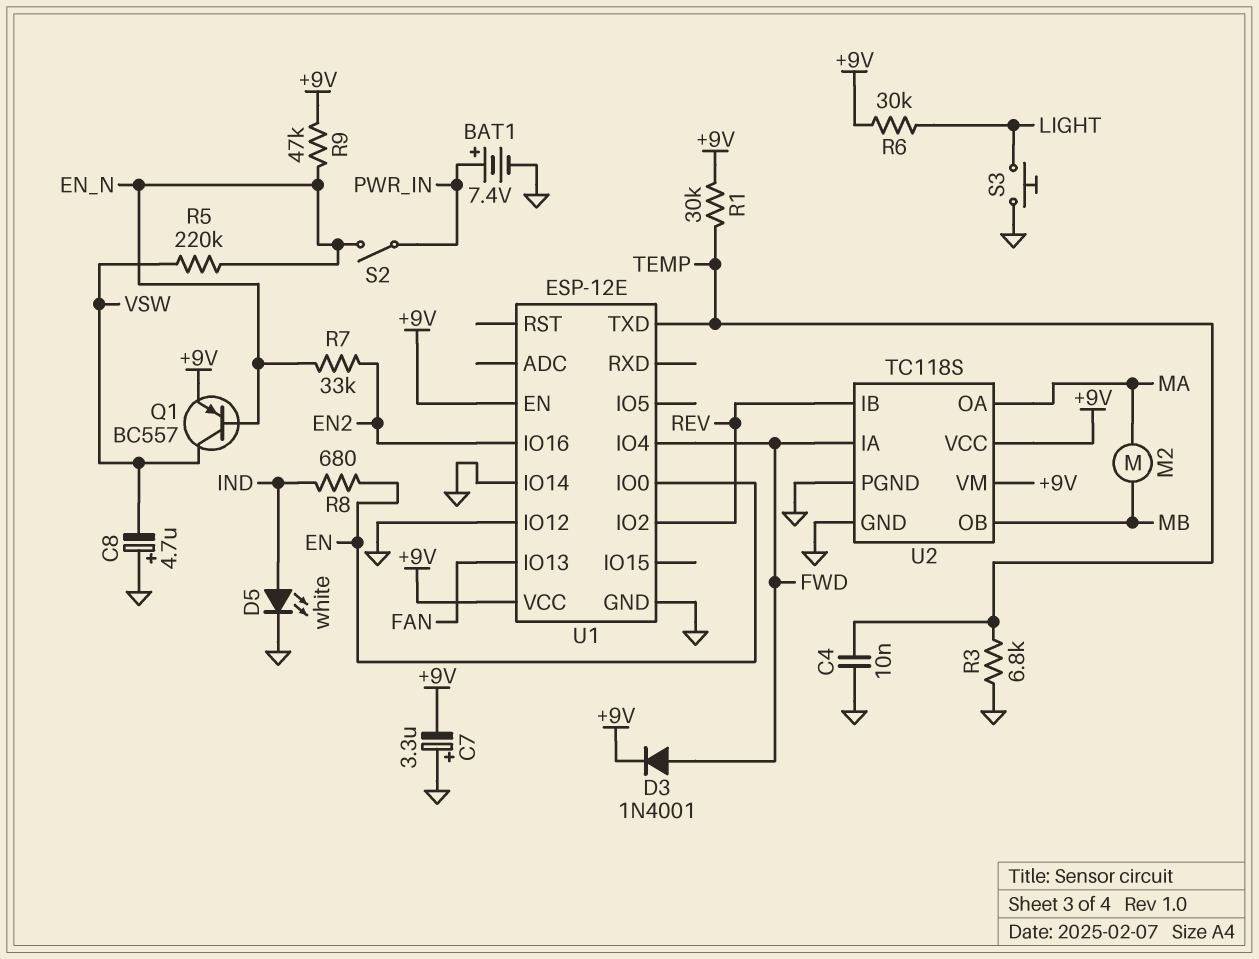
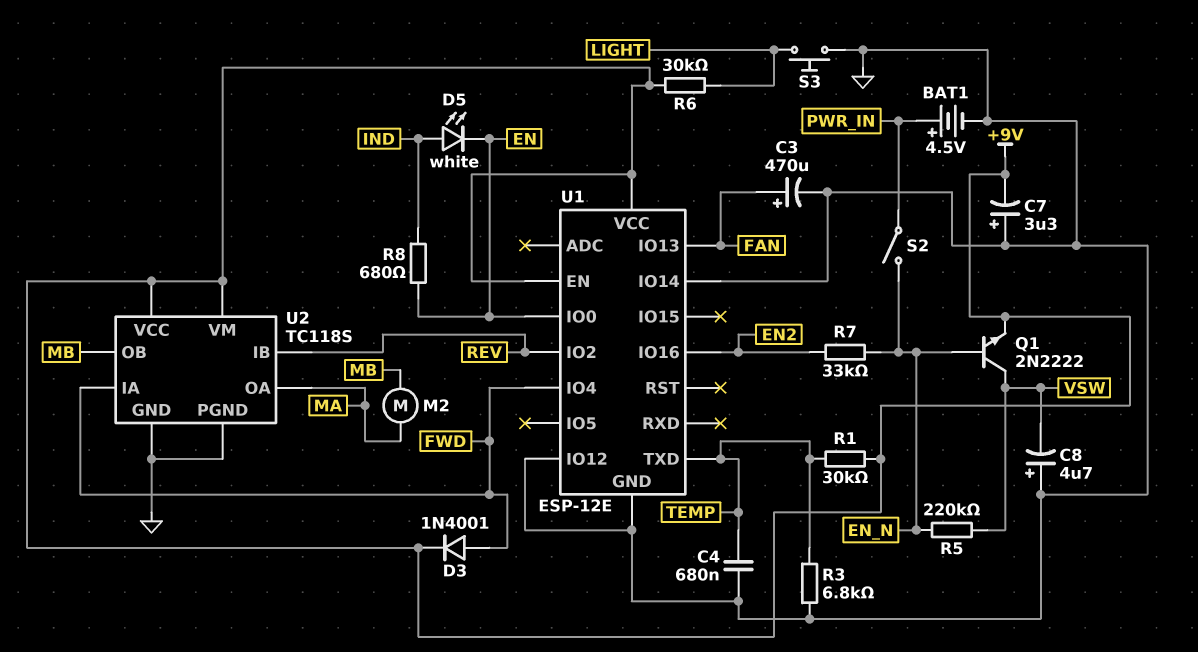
BAT1: 7.4V (plus PWR_IN, minus GND) -> 4.5V (plus PWR_IN, minus GND)
C3: none -> 470uF (plus FAN, minus GND)
C4: 10nF (GND, TEMP) -> 680nF (GND, TEMP)
D5: LED white (A IND, K GND) -> LED white (A IND, K EN)
Q1: PNP BC557 (B EN_N, C VSW, E +9V) -> NPN 2N2222 (B EN_N, C VSW, E +9V)
R9: 47k (+9V, EN_N) -> none

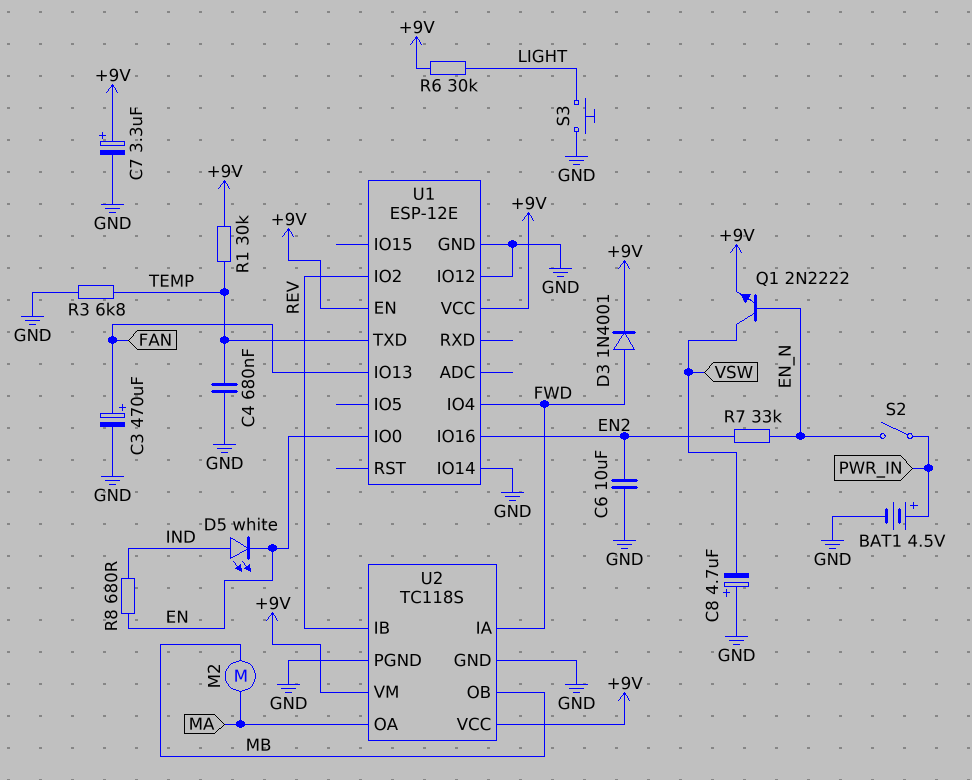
C6: none -> 10uF (EN2, GND)
C7: 3.3uF (plus GND, minus +9V) -> 3.3uF (plus +9V, minus GND)
R5: 220k (EN_N, VSW) -> none

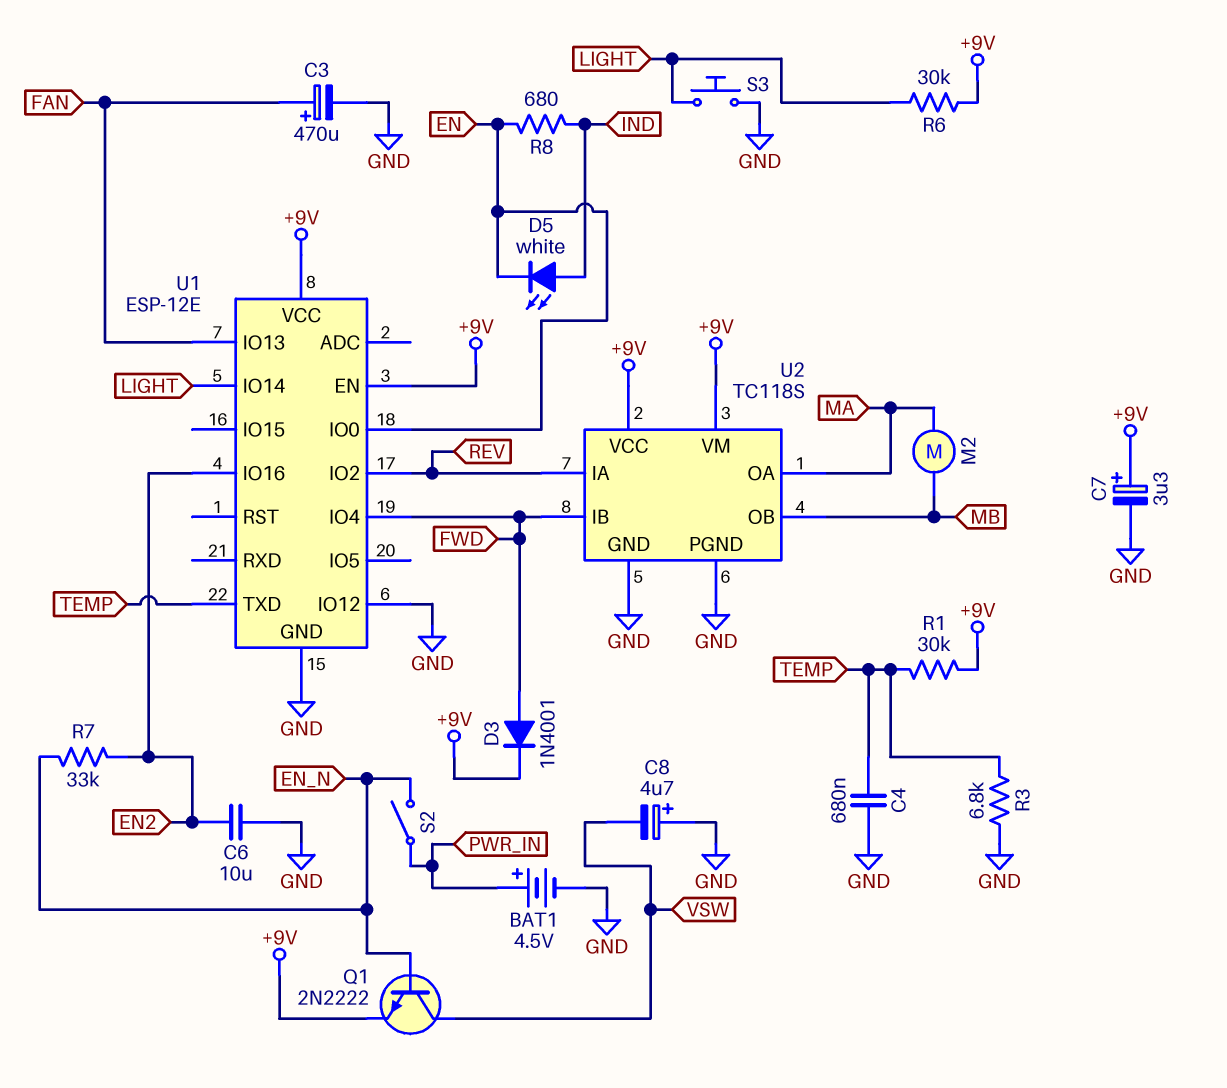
U1 pin IO14: GND -> LIGHT
U2 pin IA: FWD -> REV
U2 pin IB: REV -> FWD

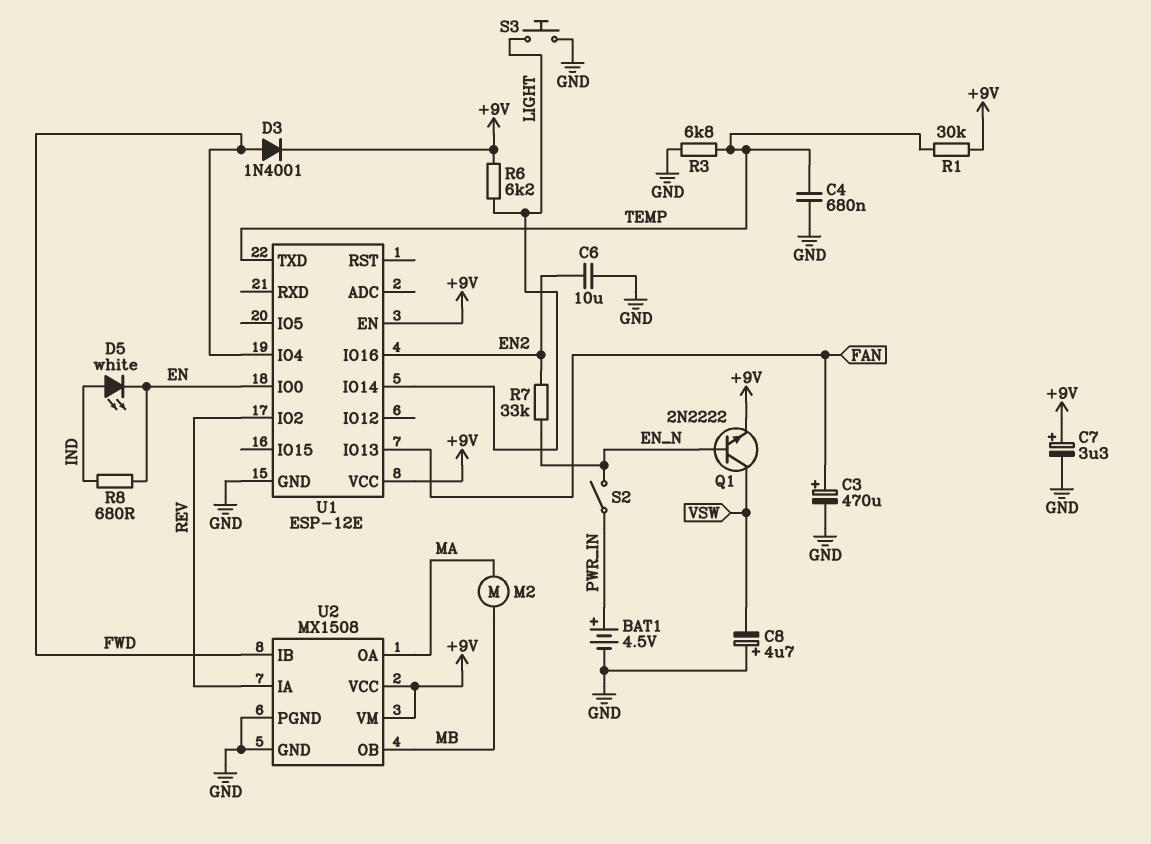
R6: 30k (+9V, LIGHT) -> 6.2k (+9V, LIGHT)
U1 pin IO12: GND -> none
U2: TC118S -> MX1508

